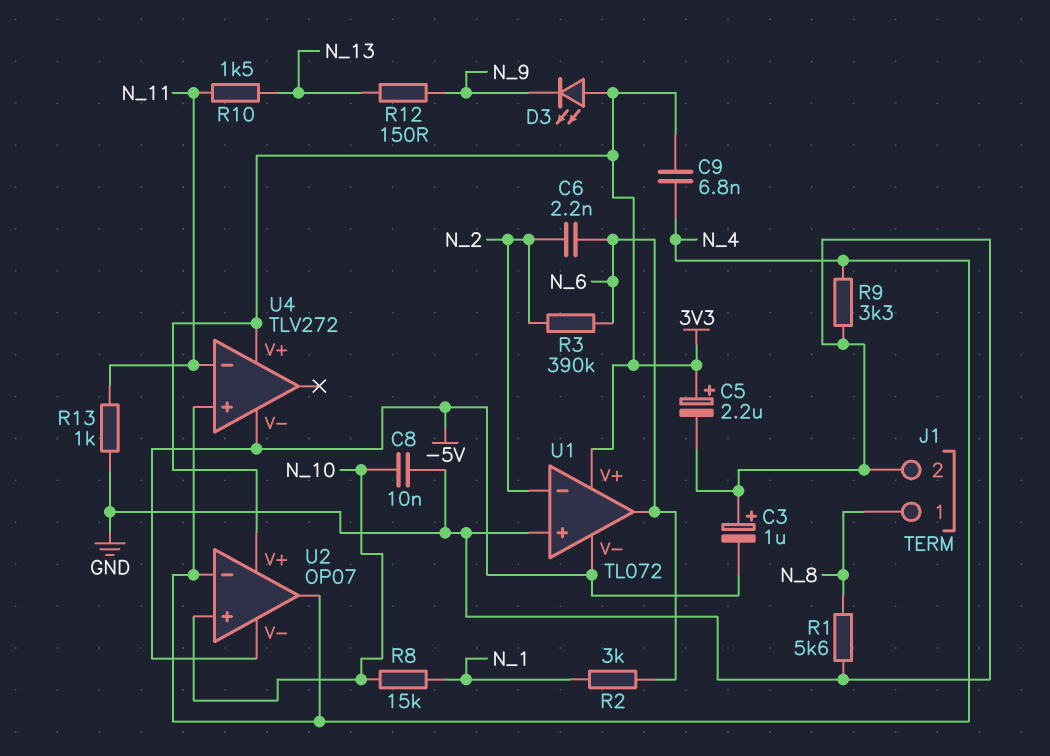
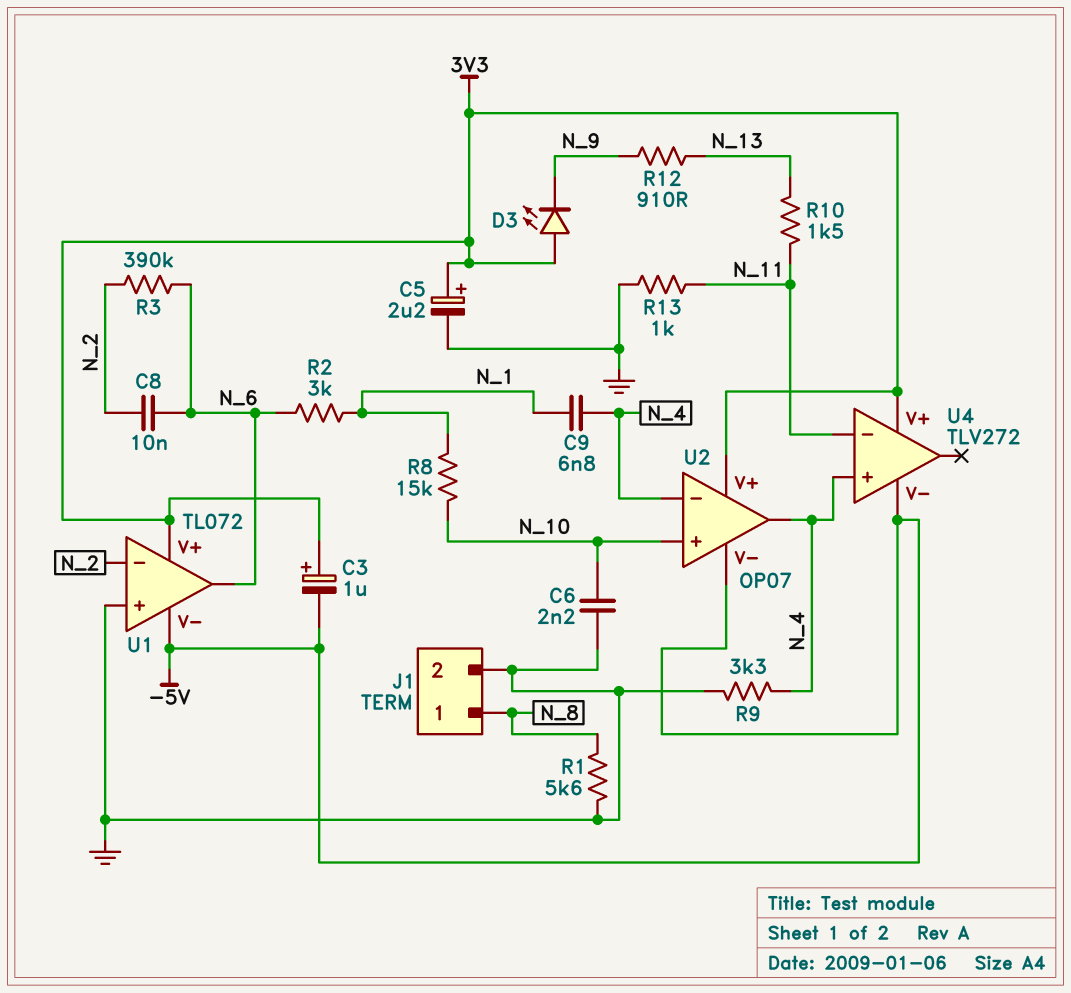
C3: 1uF (plus GND, minus -5V) -> 1uF (plus 3V3, minus -5V)
C6: 2.2nF (N_2, N_6) -> 2.2nF (GND, N_10)
C8: 10nF (GND, N_10) -> 10nF (N_2, N_6)
C9: 6.8nF (3V3, N_4) -> 6.8nF (N_1, N_4)
R12: 150 (N_9, N_13) -> 910 (N_9, N_13)

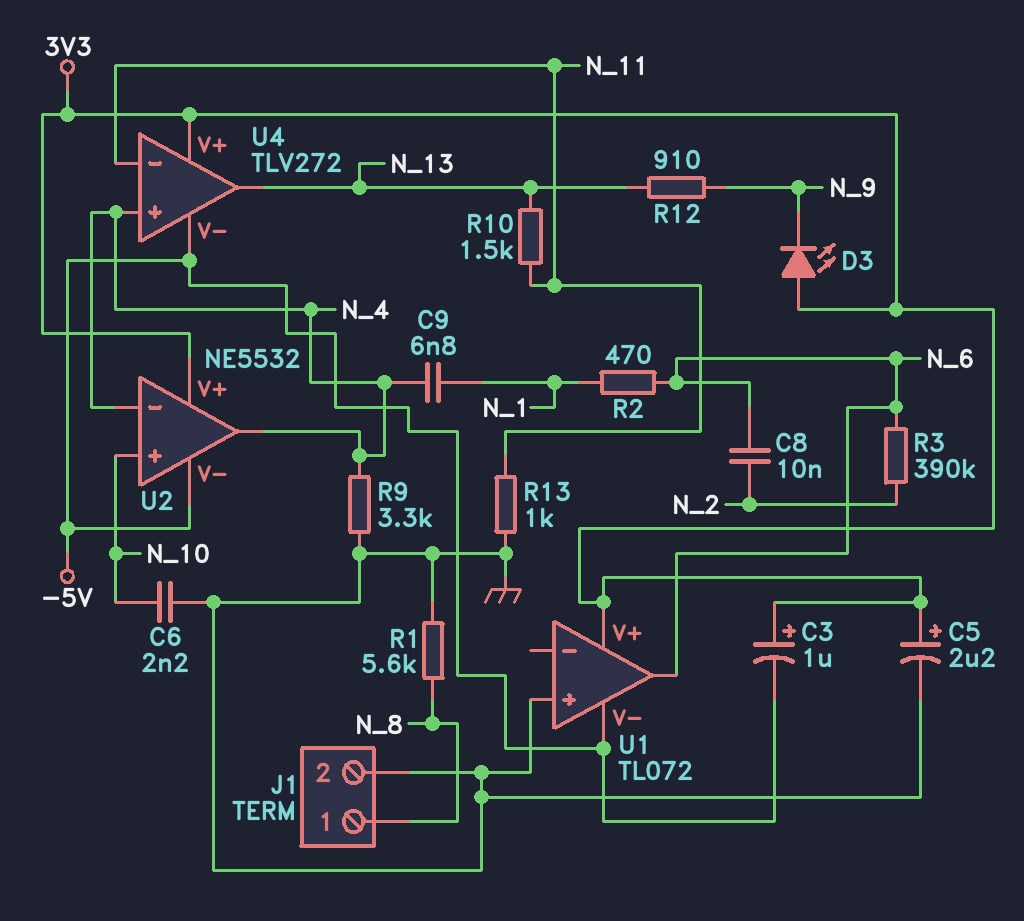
R2: 3k (N_1, N_6) -> 470 (N_1, N_6)
R8: 15k (N_1, N_10) -> none
U1 pin in-: N_2 -> none
U2: OP07 -> NE5532
U4 pin out: none -> N_13

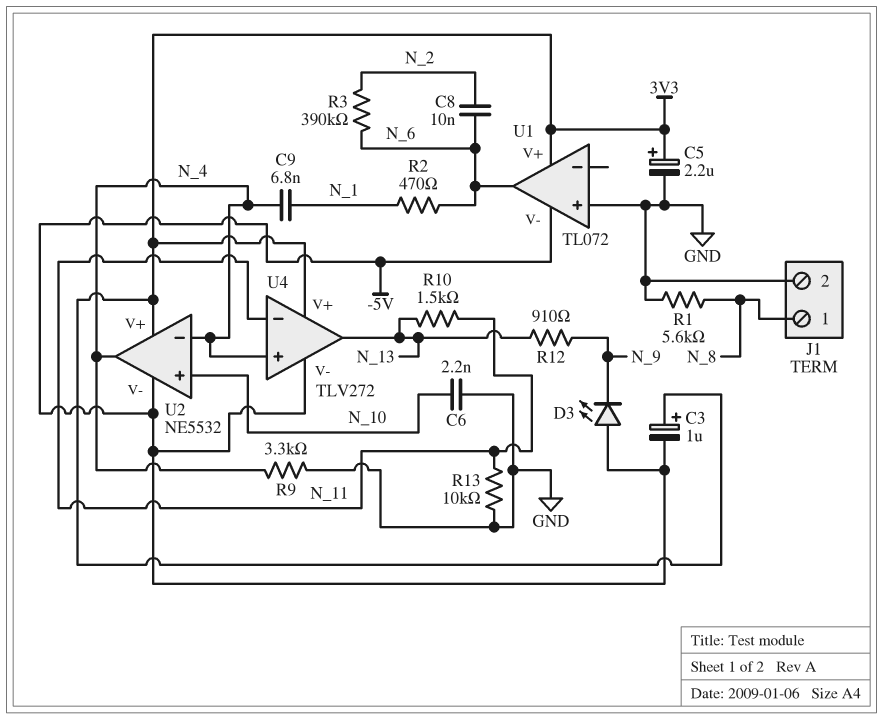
D3: LED (A 3V3, K N_9) -> LED (A -5V, K N_9)
R13: 1k (GND, N_11) -> 10k (GND, N_11)

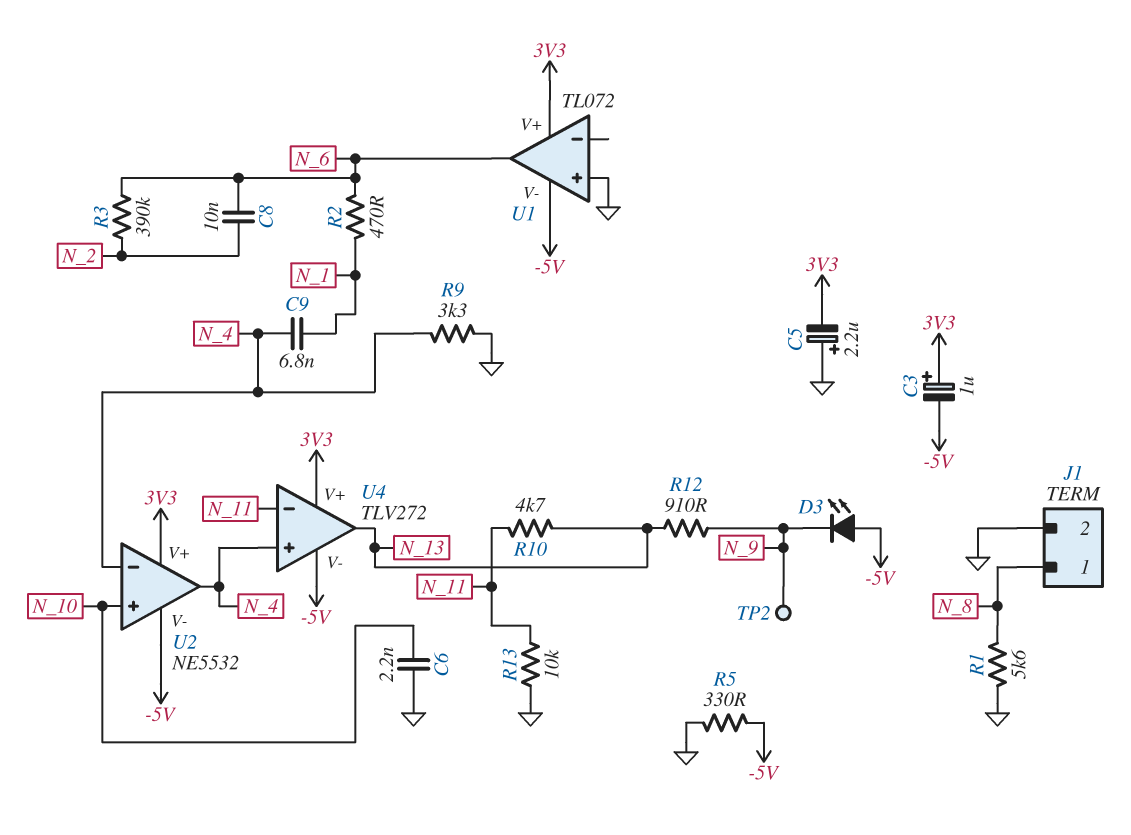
C5: 2.2uF (plus 3V3, minus GND) -> 2.2uF (plus GND, minus 3V3)
R5: none -> 330 (-5V, GND)
R10: 1.5k (N_11, N_13) -> 4.7k (N_11, N_13)
TP2: none -> test point (N_9)

